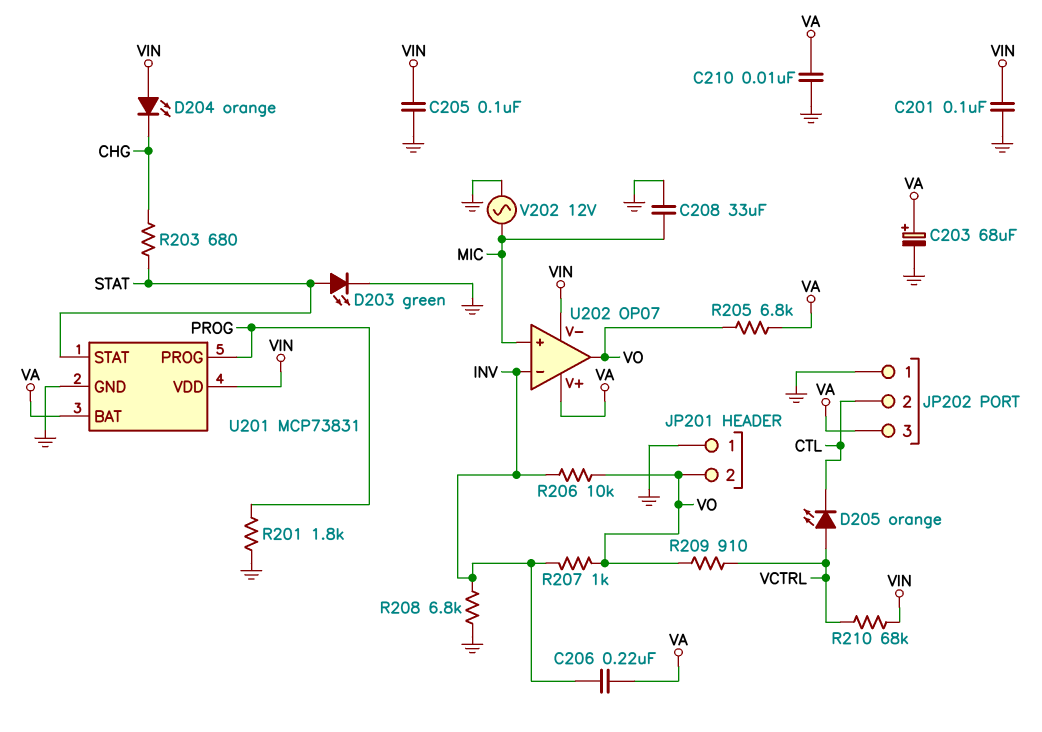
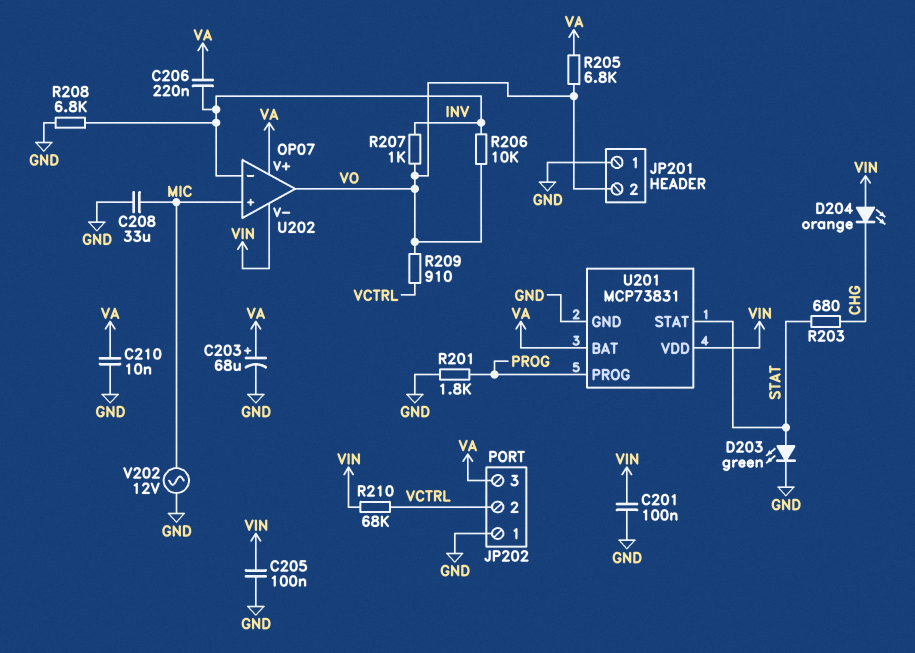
D205: LED orange (A VCTRL, K CTL) -> none
JP202 pin 2: CTL -> VCTRL

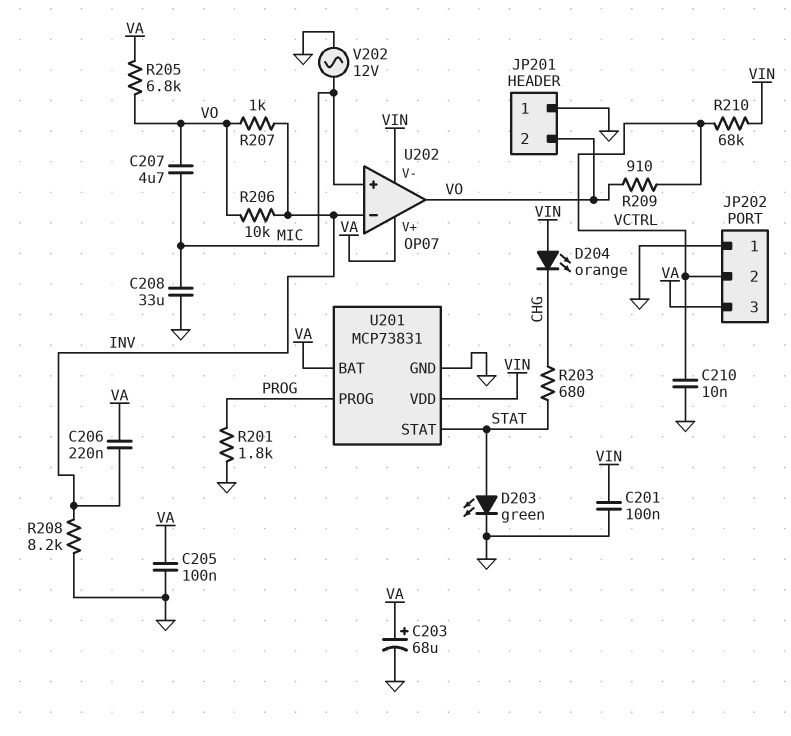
C205: 100nF (GND, VIN) -> 100nF (GND, VA)
C207: none -> 4.7uF (MIC, VO)
C210: 10nF (GND, VA) -> 10nF (GND, VCTRL)
R208: 6.8k (GND, INV) -> 8.2k (GND, INV)

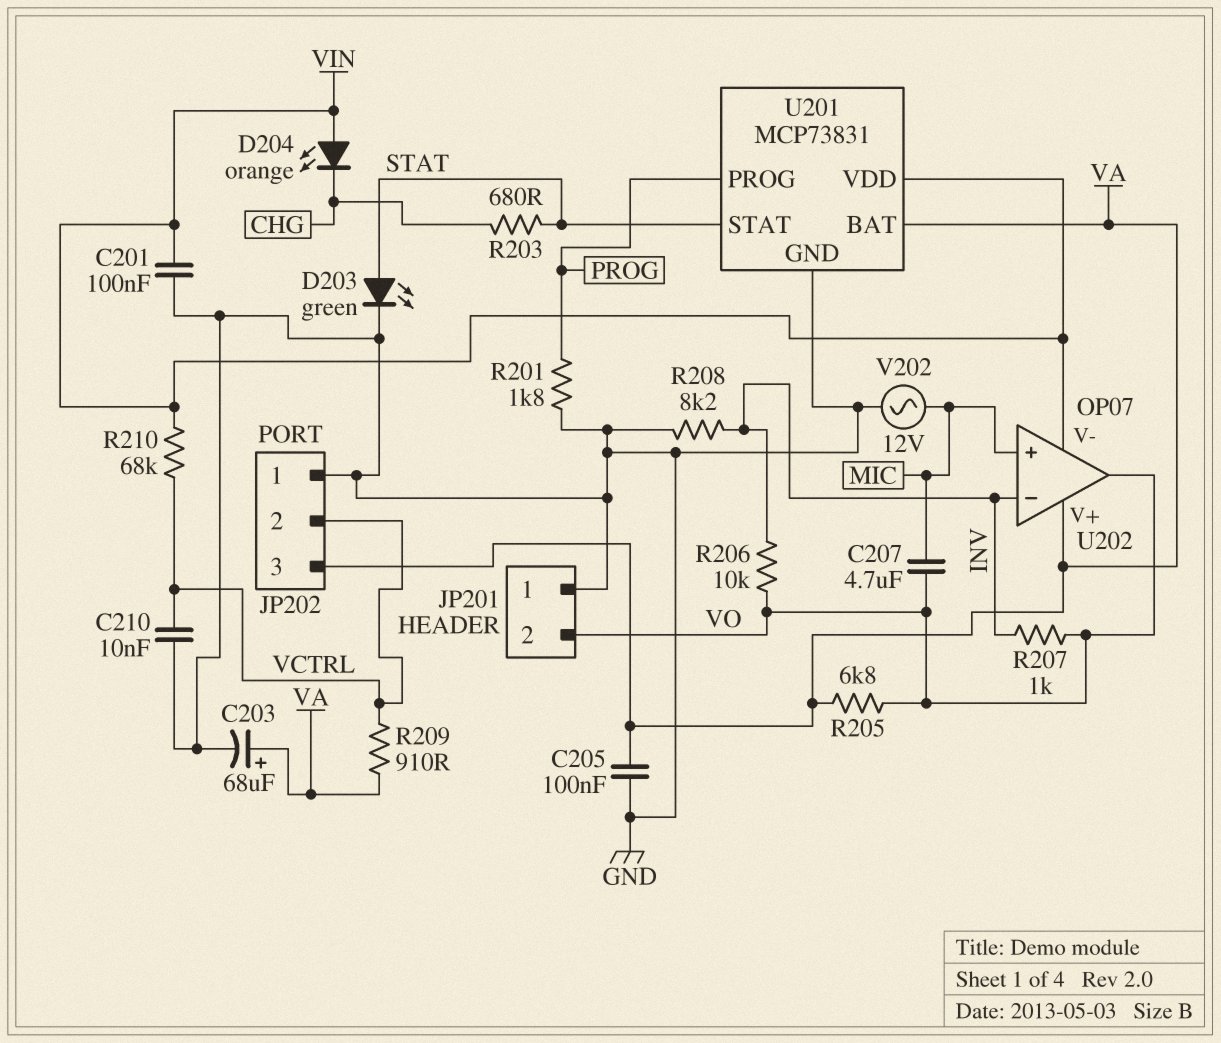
C206: 220nF (INV, VA) -> none
C208: 33uF (GND, MIC) -> none
R209: 910 (VCTRL, VO) -> 910 (VA, VCTRL)

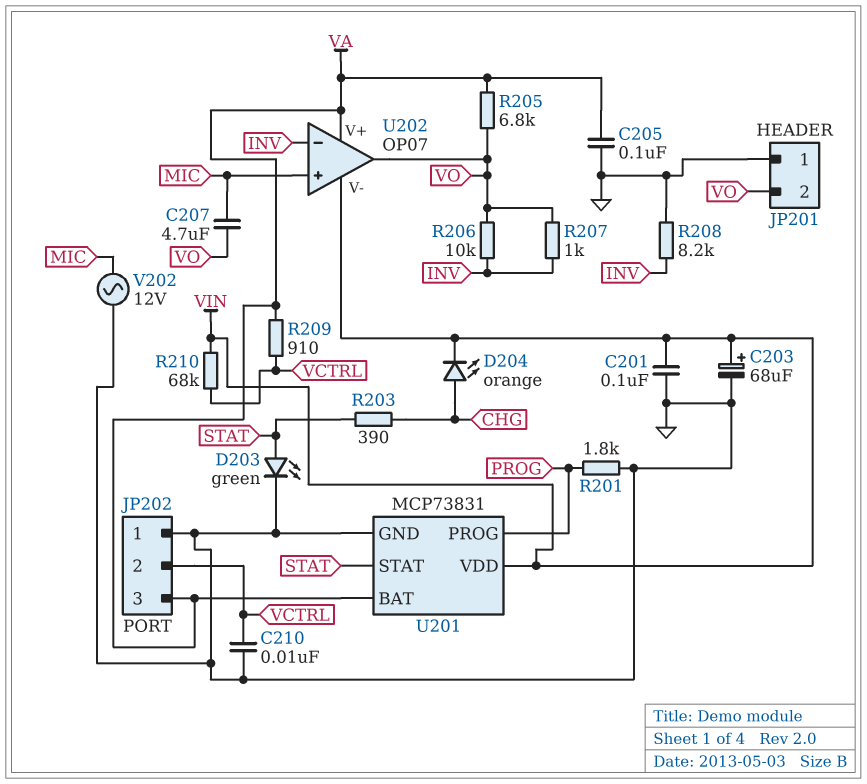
C203: 68uF (plus VA, minus GND) -> 68uF (plus VIN, minus GND)
D204: LED orange (A VIN, K CHG) -> LED orange (A CHG, K VIN)
R203: 680 (CHG, STAT) -> 390 (CHG, STAT)

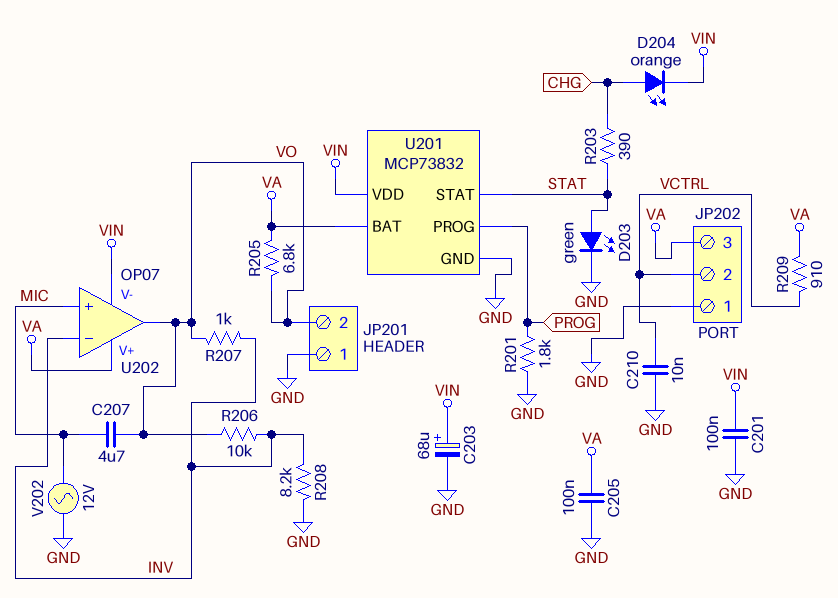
R210: 68k (VCTRL, VIN) -> none
U201: MCP73831 -> MCP73832

